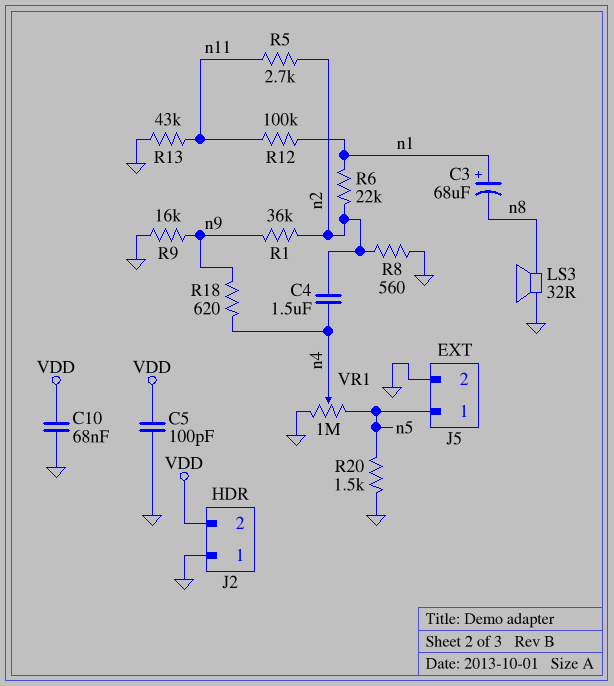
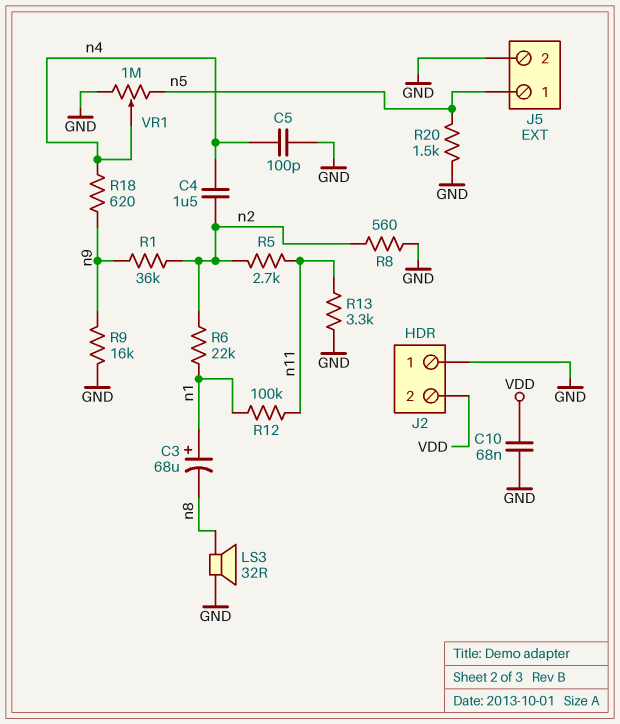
C5: 100pF (GND, VDD) -> 100pF (GND, n4)
R13: 43k (GND, n11) -> 3.3k (GND, n11)

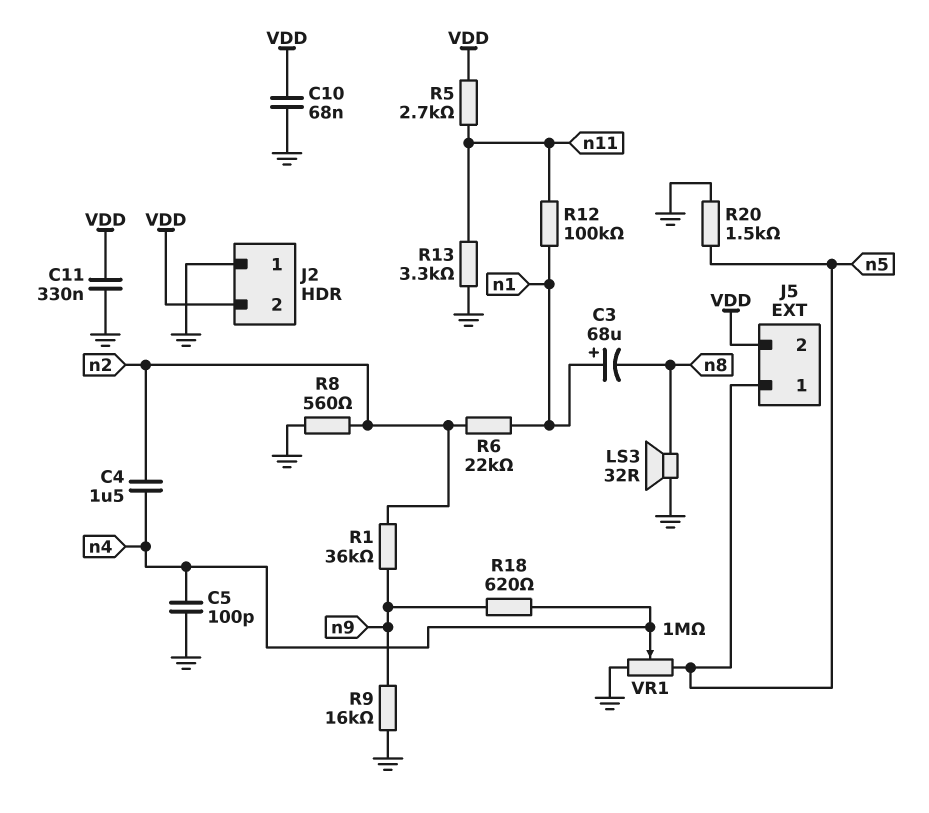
C11: none -> 330nF (GND, VDD)
J5 pin 2: GND -> VDD
R5: 2.7k (n2, n11) -> 2.7k (VDD, n11)

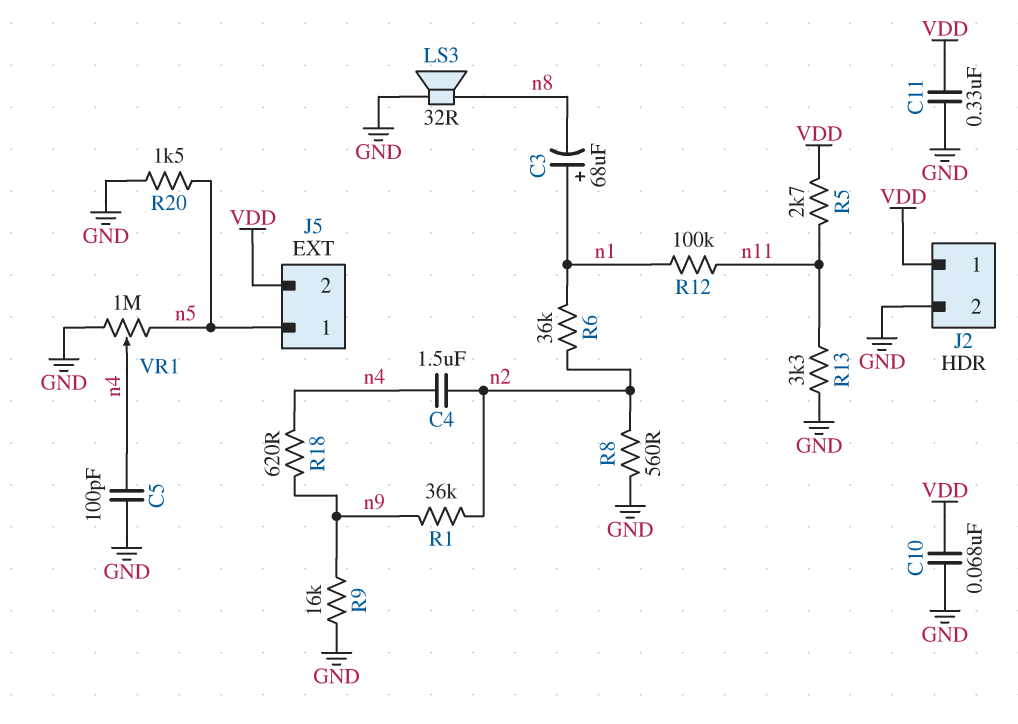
J2 pin 1: GND -> VDD
J2 pin 2: VDD -> GND
R6: 22k (n1, n2) -> 36k (n1, n2)

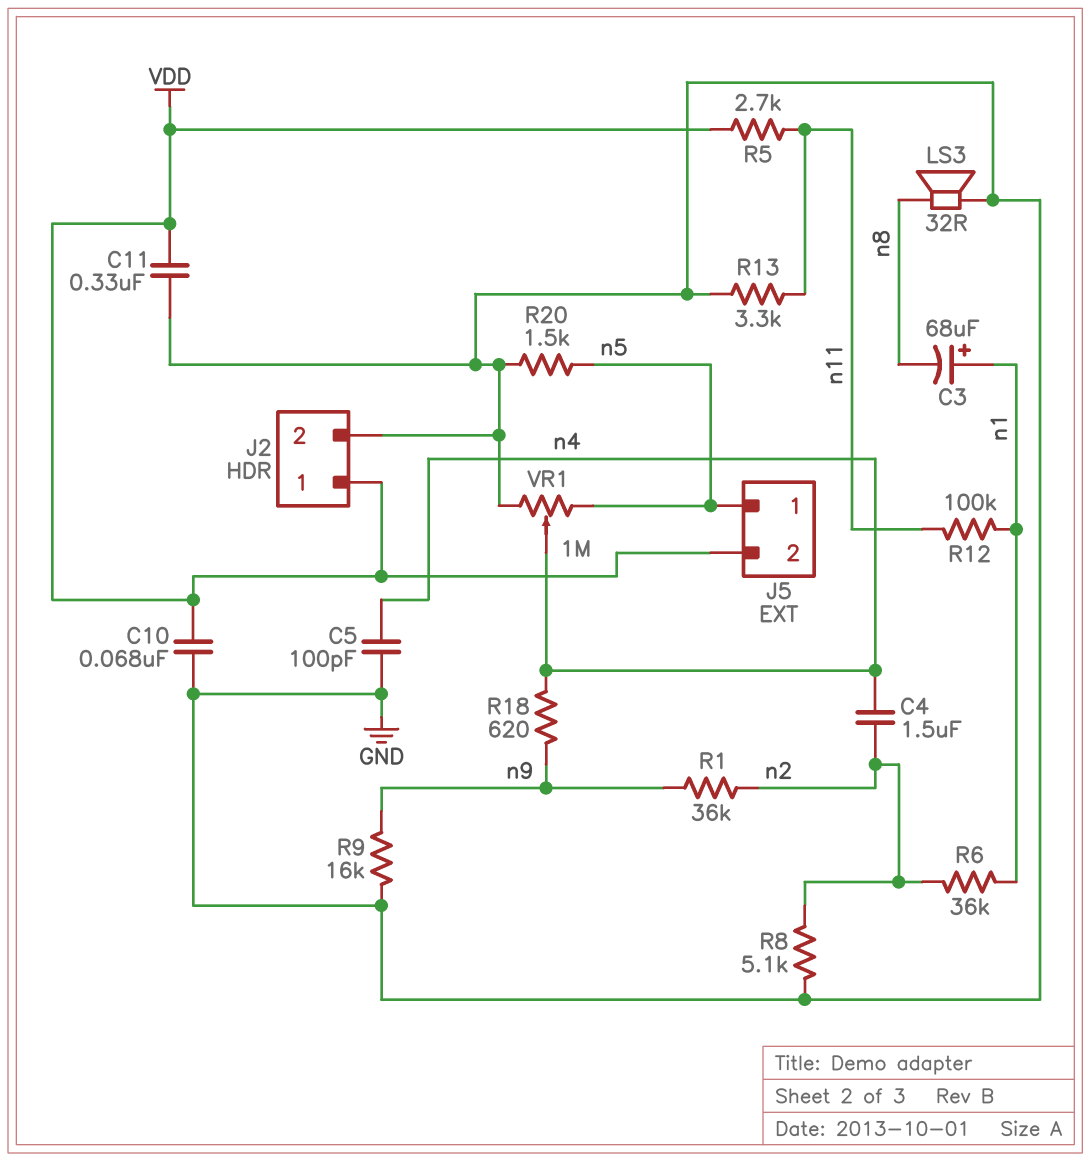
R8: 560 (GND, n2) -> 5.1k (GND, n2)

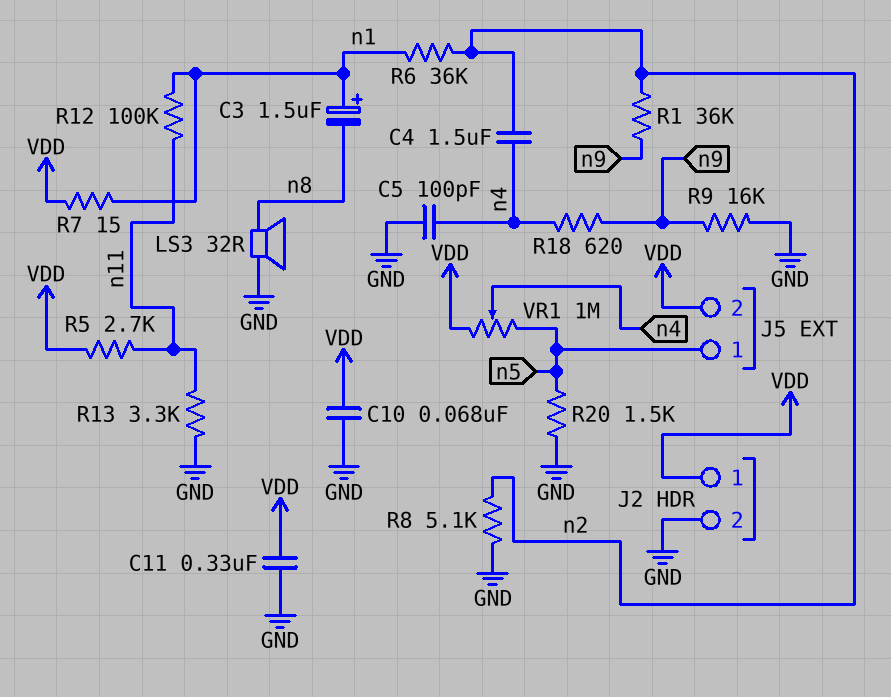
C3: 68uF (plus n1, minus n8) -> 1.5uF (plus n1, minus n8)
R7: none -> 15 (VDD, n1)
VR1: 1M (GND, n5, wiper n4) -> 1M (VDD, n5, wiper n4)

